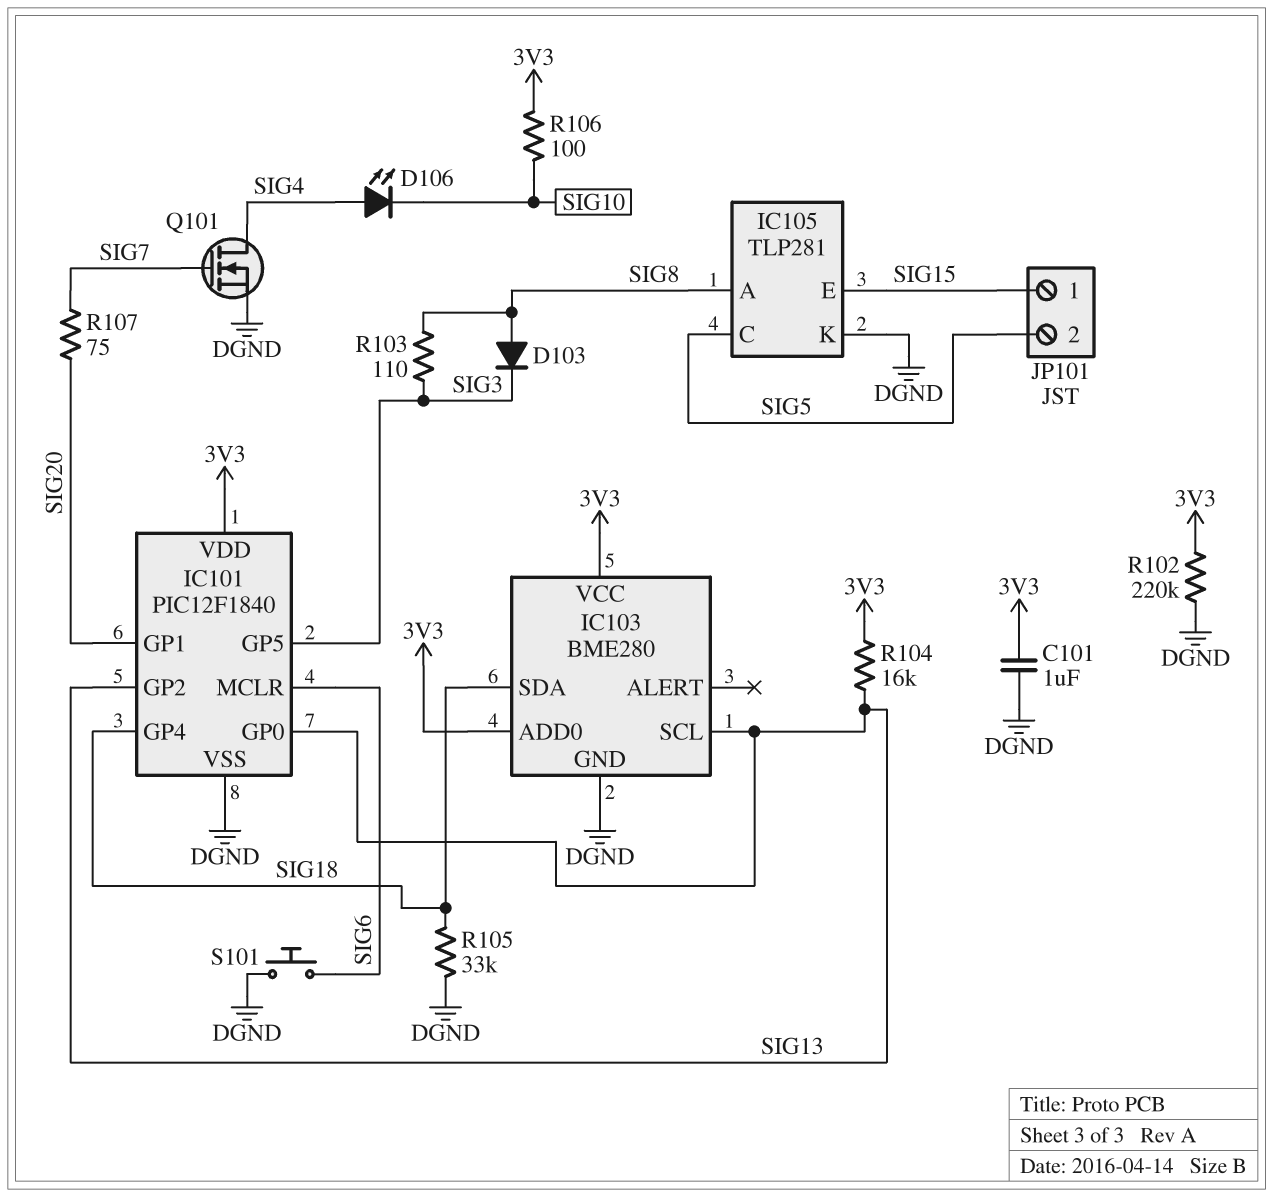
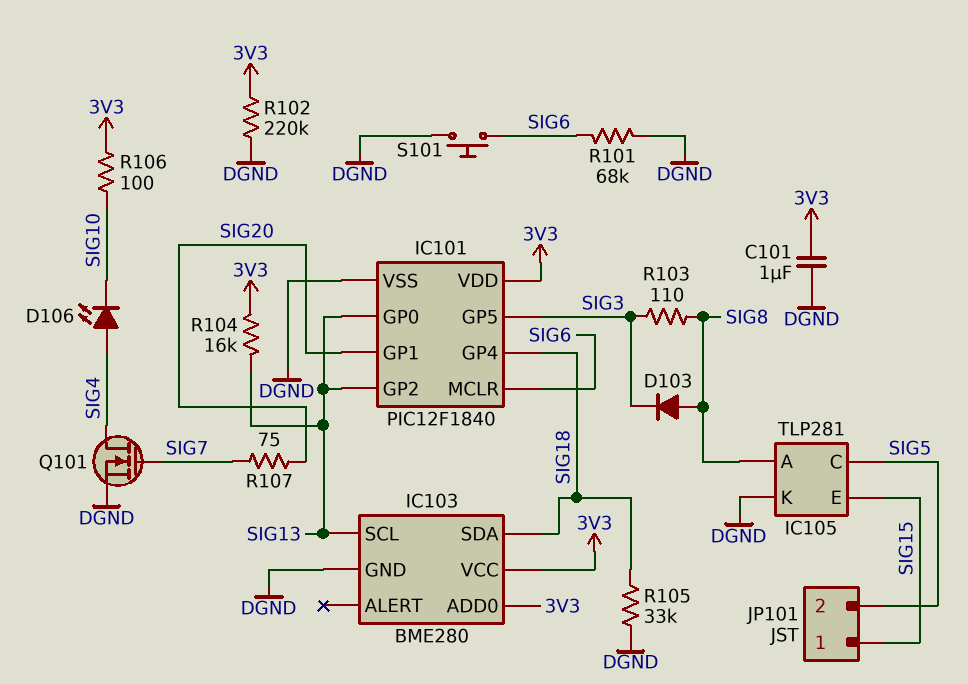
R101: none -> 68k (DGND, SIG6)

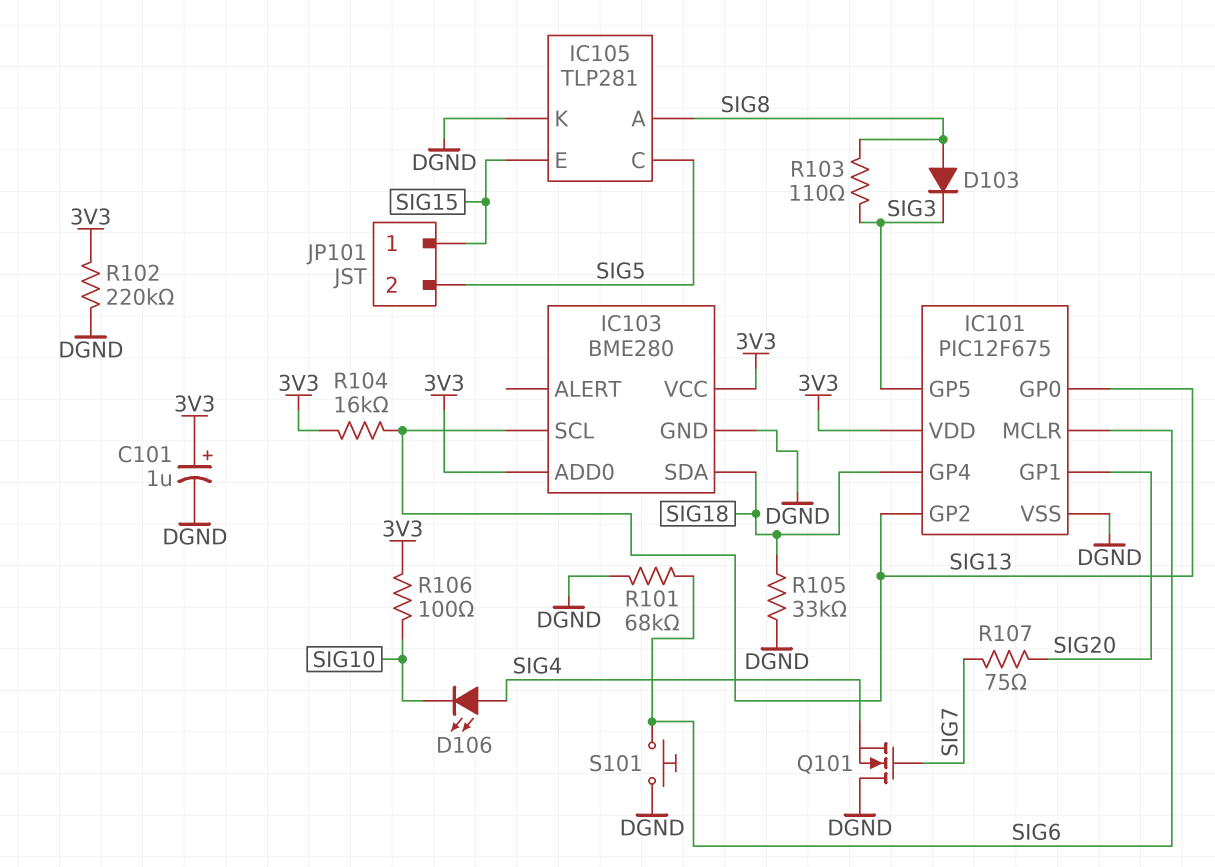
C101: 1uF (3V3, DGND) -> 1uF (plus 3V3, minus DGND)
IC101: PIC12F1840 -> PIC12F675
Q101: NMOS (G SIG7, D SIG4, S DGND) -> NMOS (G SIG7, D DGND, S SIG4)

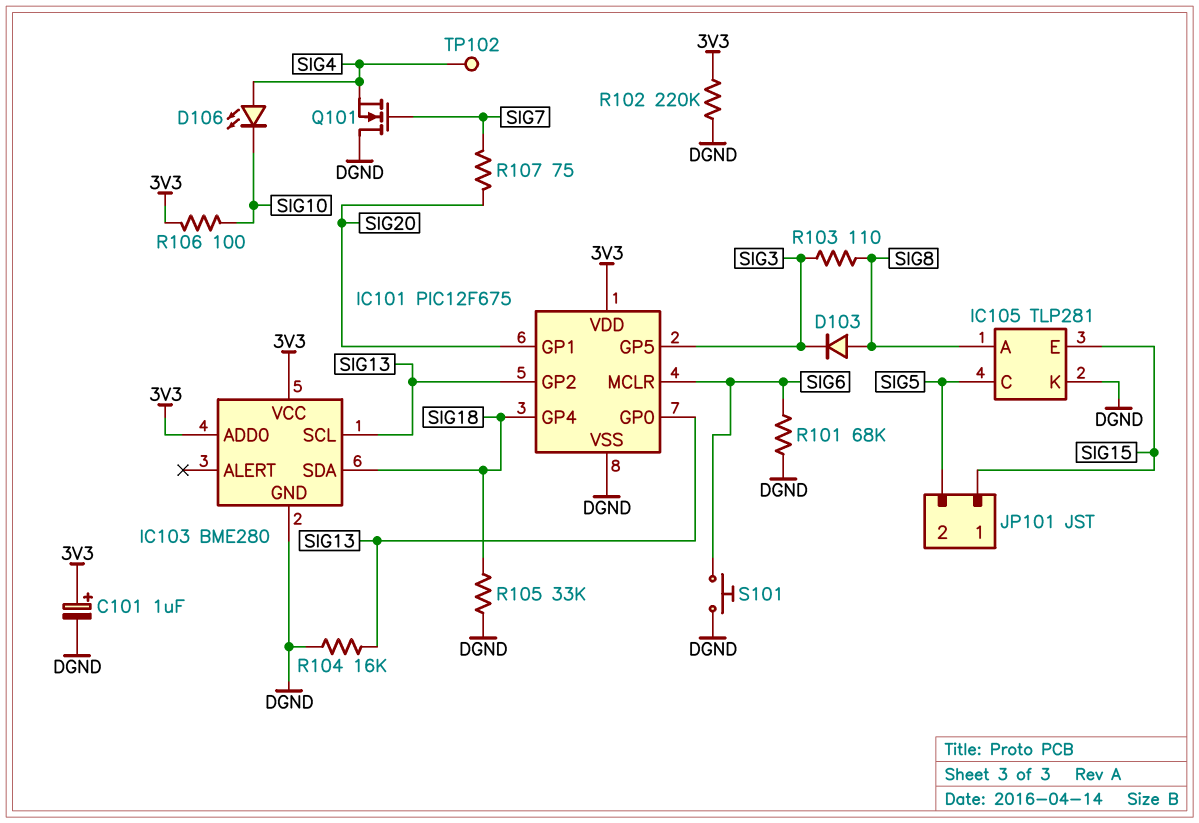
R104: 16k (3V3, SIG13) -> 16k (DGND, SIG13)
TP102: none -> test point (SIG4)

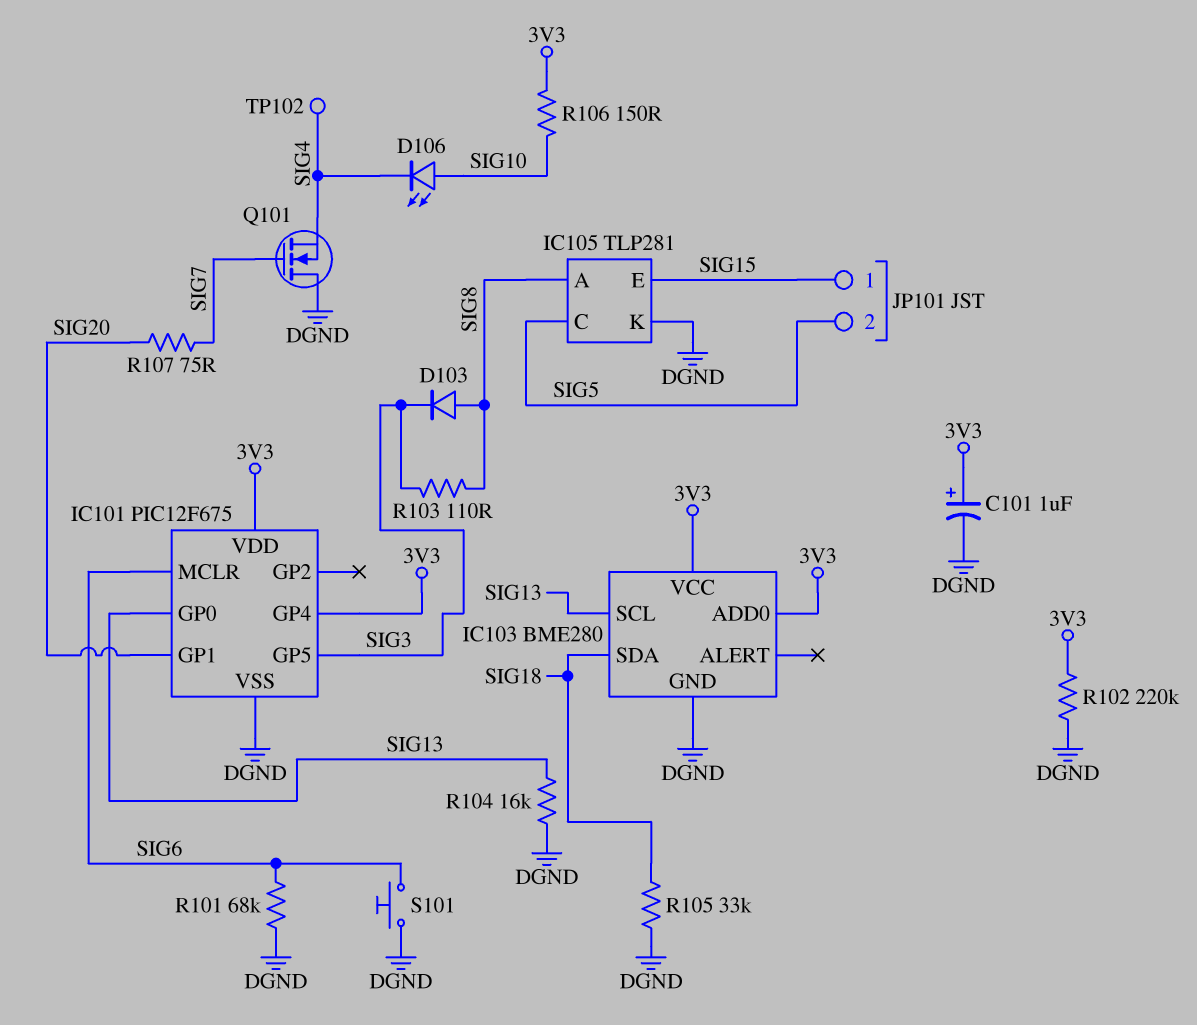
D106: LED (A SIG4, K SIG10) -> LED (A SIG10, K SIG4)
IC101 pin GP2: SIG13 -> none
IC101 pin GP4: SIG18 -> 3V3
R106: 100 (3V3, SIG10) -> 150 (3V3, SIG10)

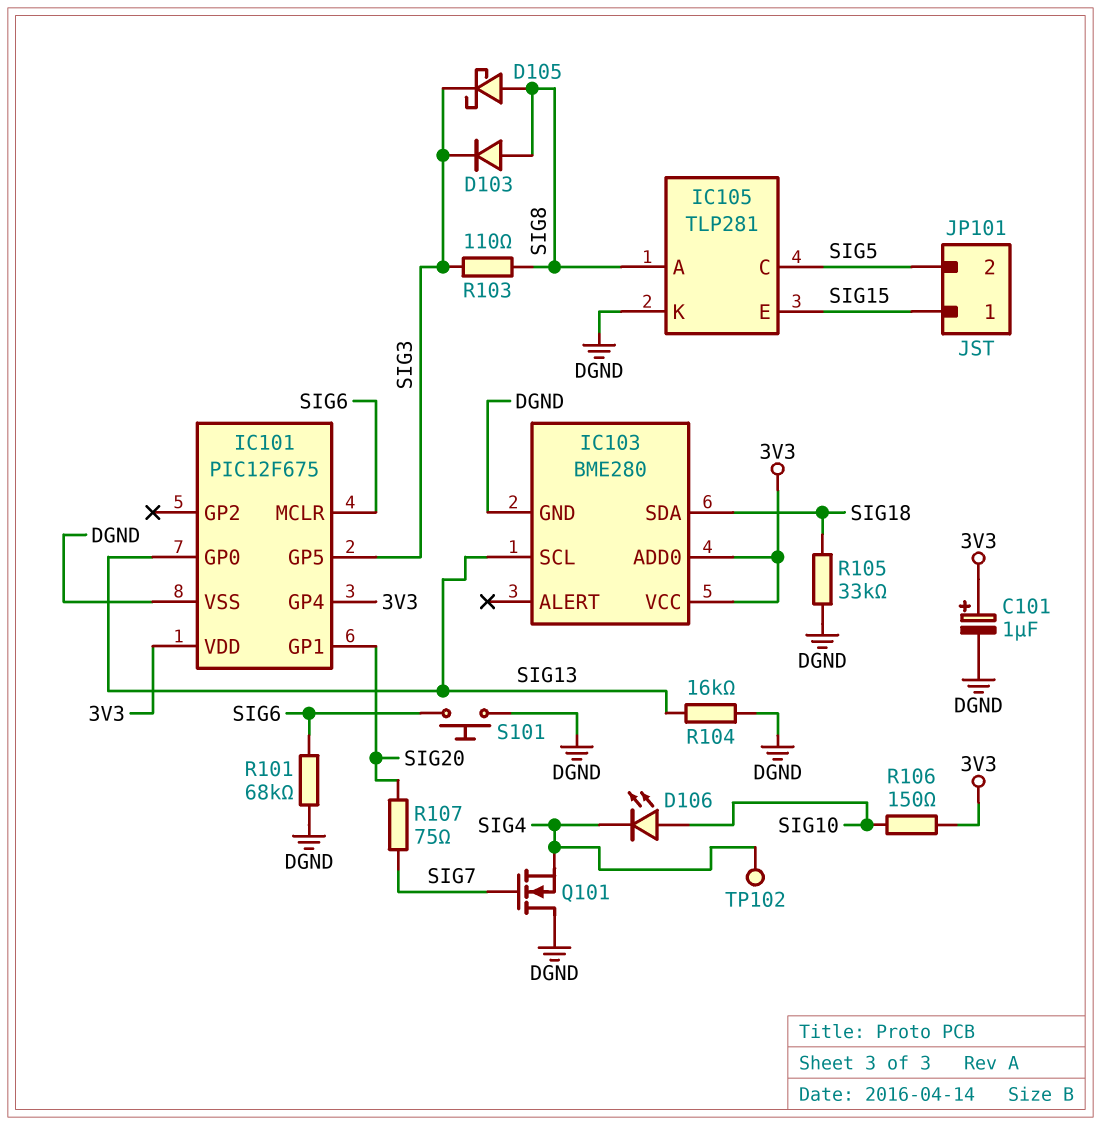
D105: none -> schottky (A SIG8, K SIG3)
R102: 220k (3V3, DGND) -> none

